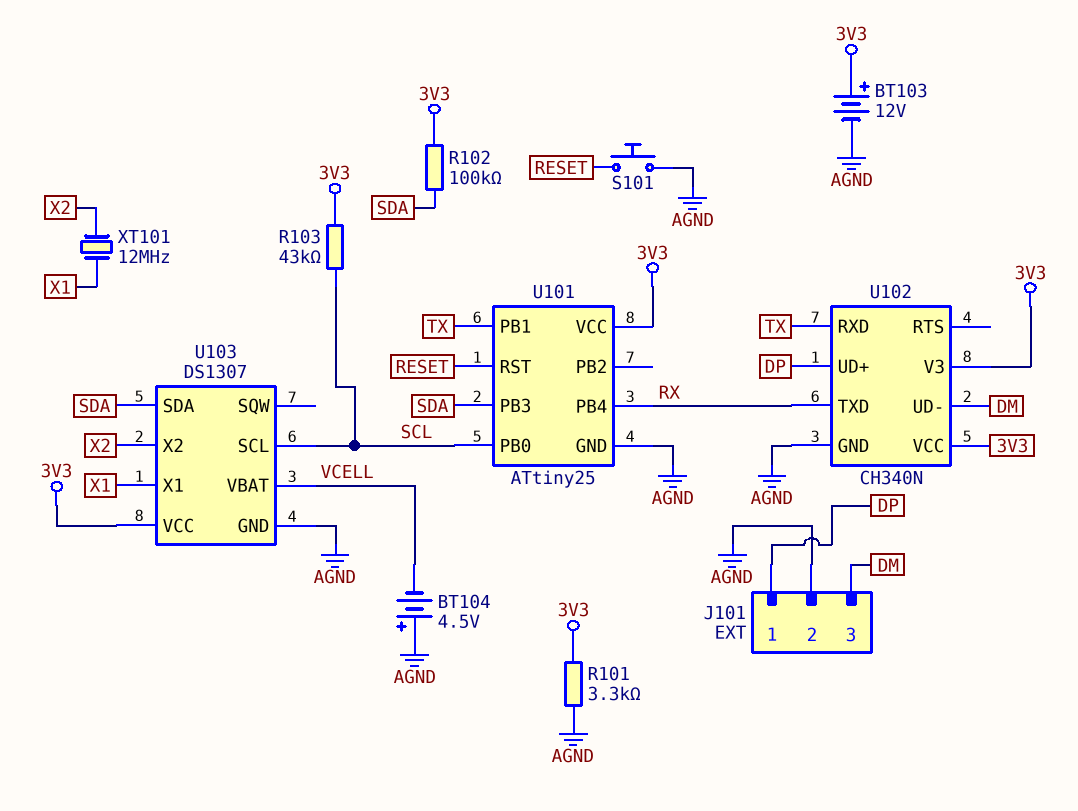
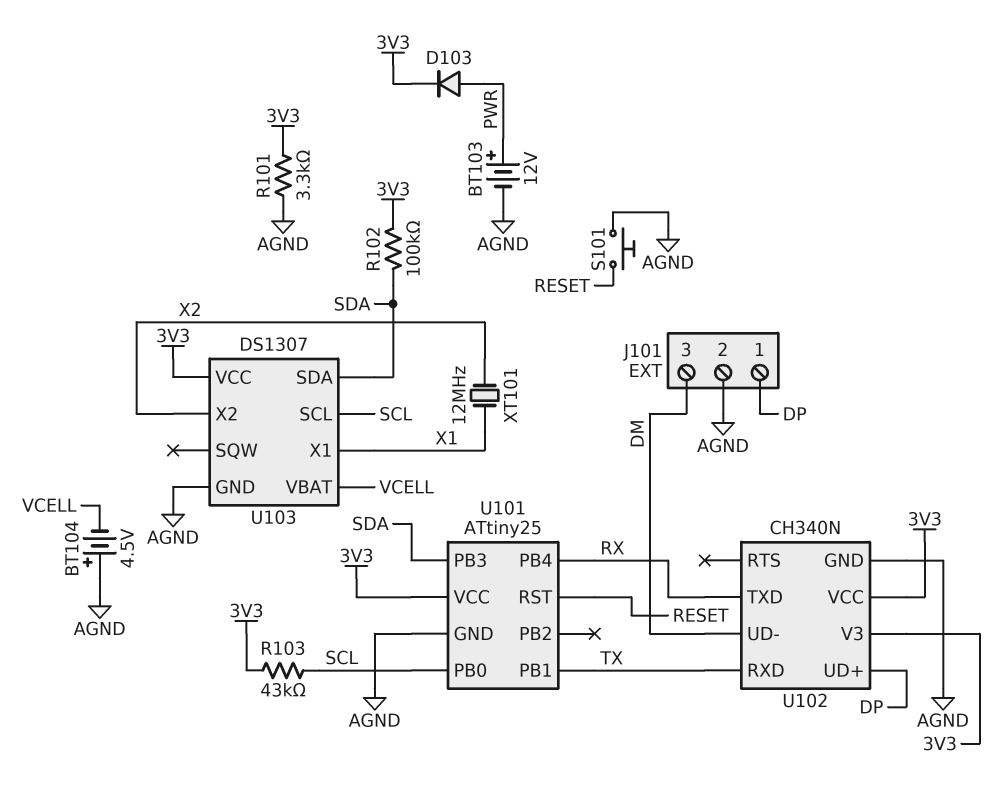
BT103: 12V (plus 3V3, minus AGND) -> 12V (plus PWR, minus AGND)
D103: none -> diode (A PWR, K 3V3)

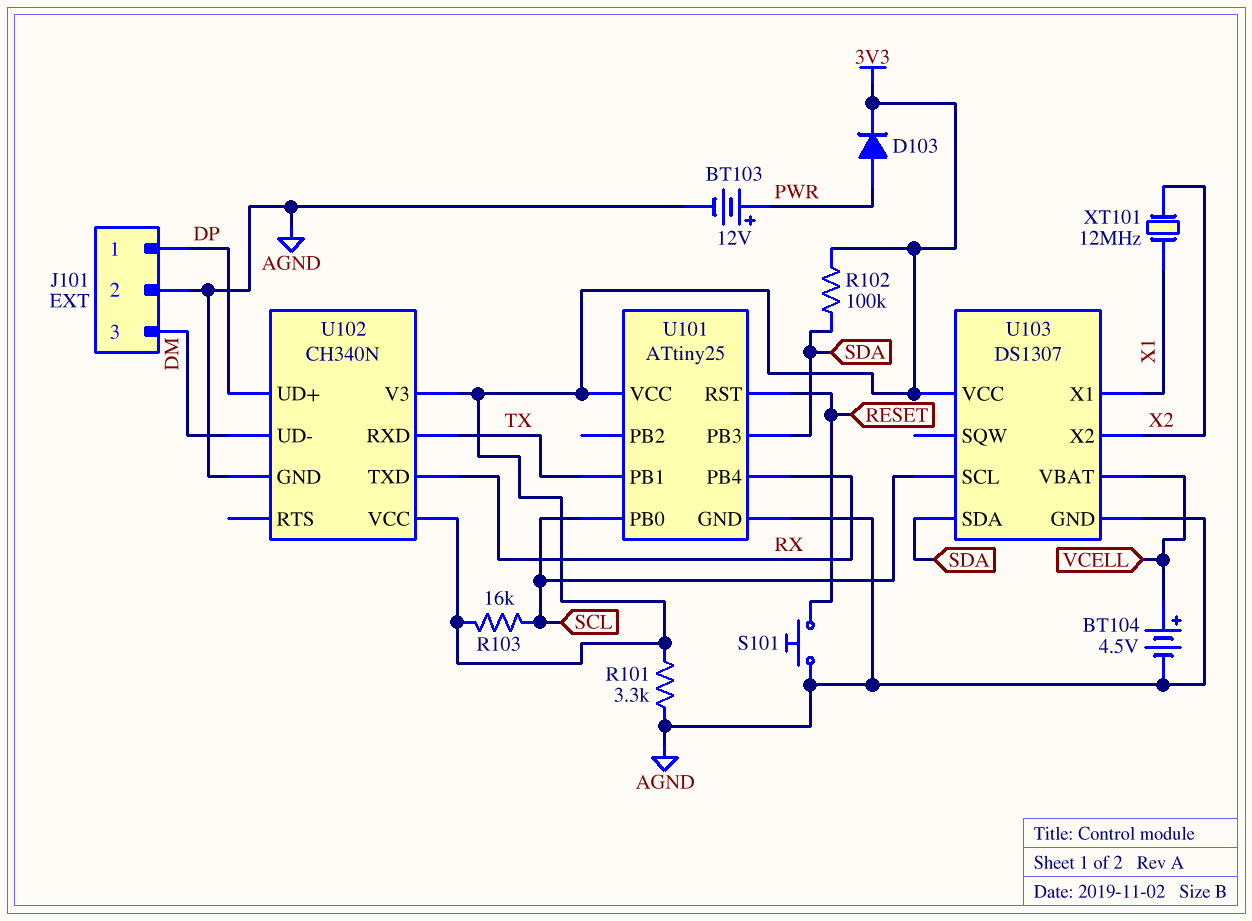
BT104: 4.5V (plus AGND, minus VCELL) -> 4.5V (plus VCELL, minus AGND)
R103: 43k (3V3, SCL) -> 16k (3V3, SCL)

